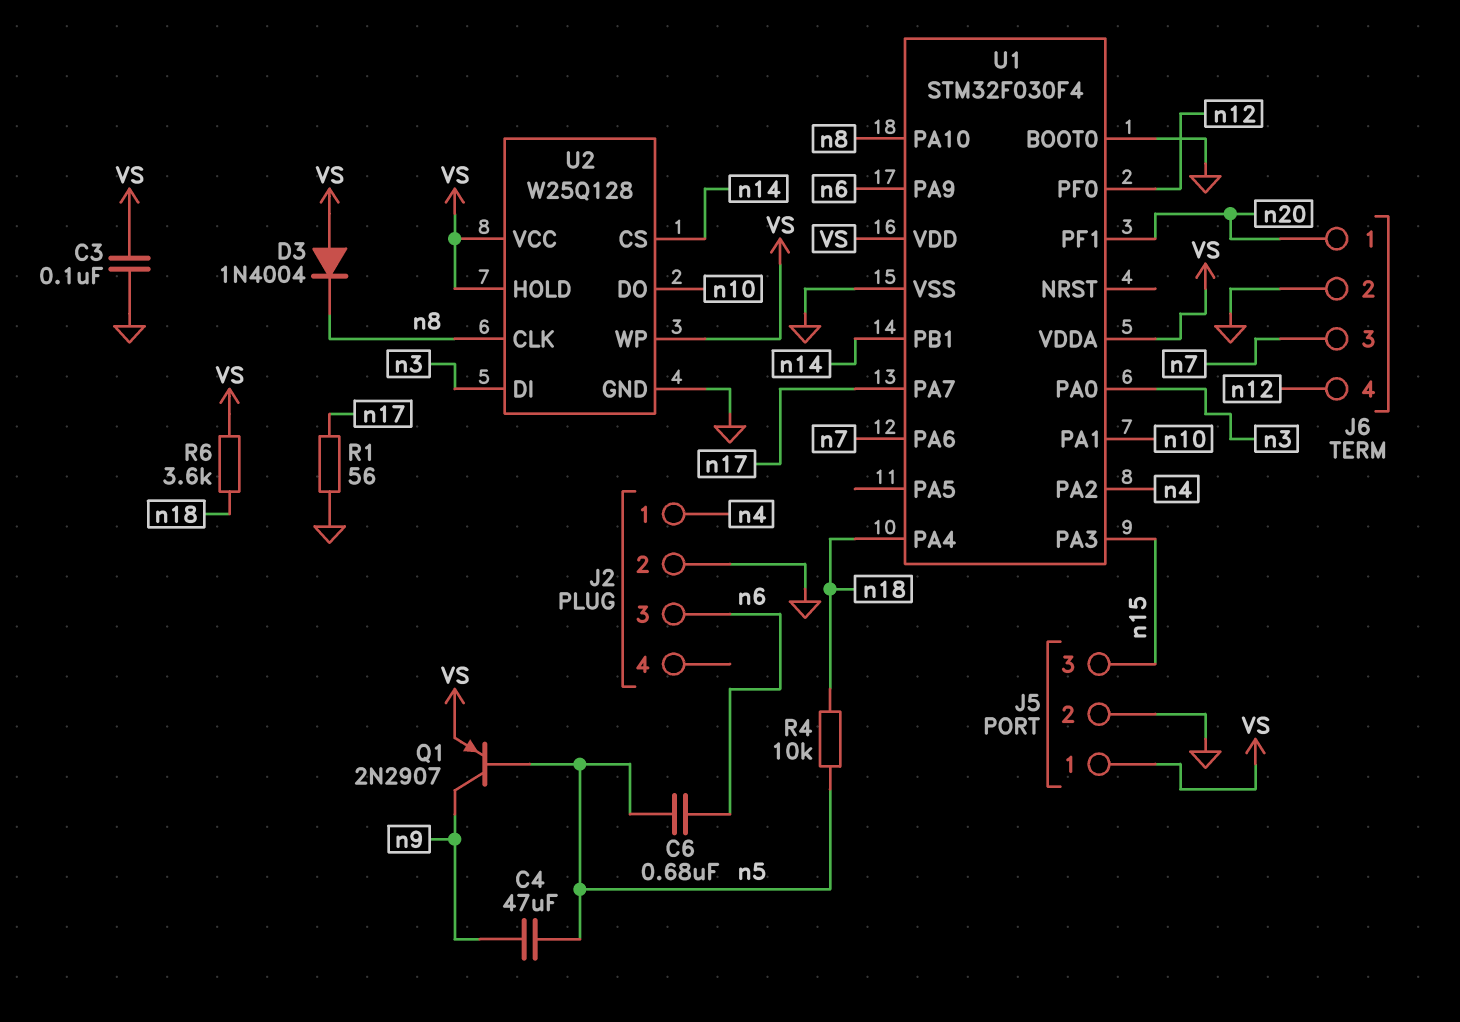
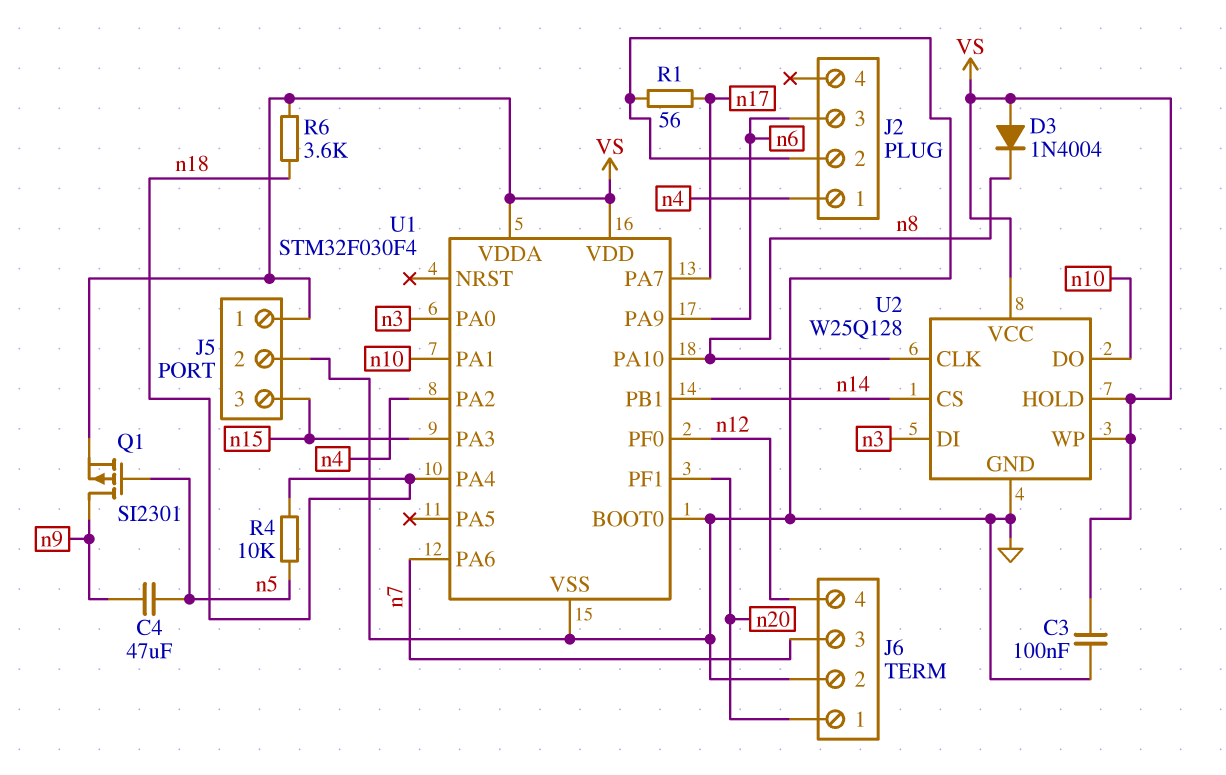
C6: 680nF (n5, n6) -> none
Q1: PNP 2N2907 (B n5, C n9, E VS) -> PMOS SI2301 (G n5, D n9, S VS)

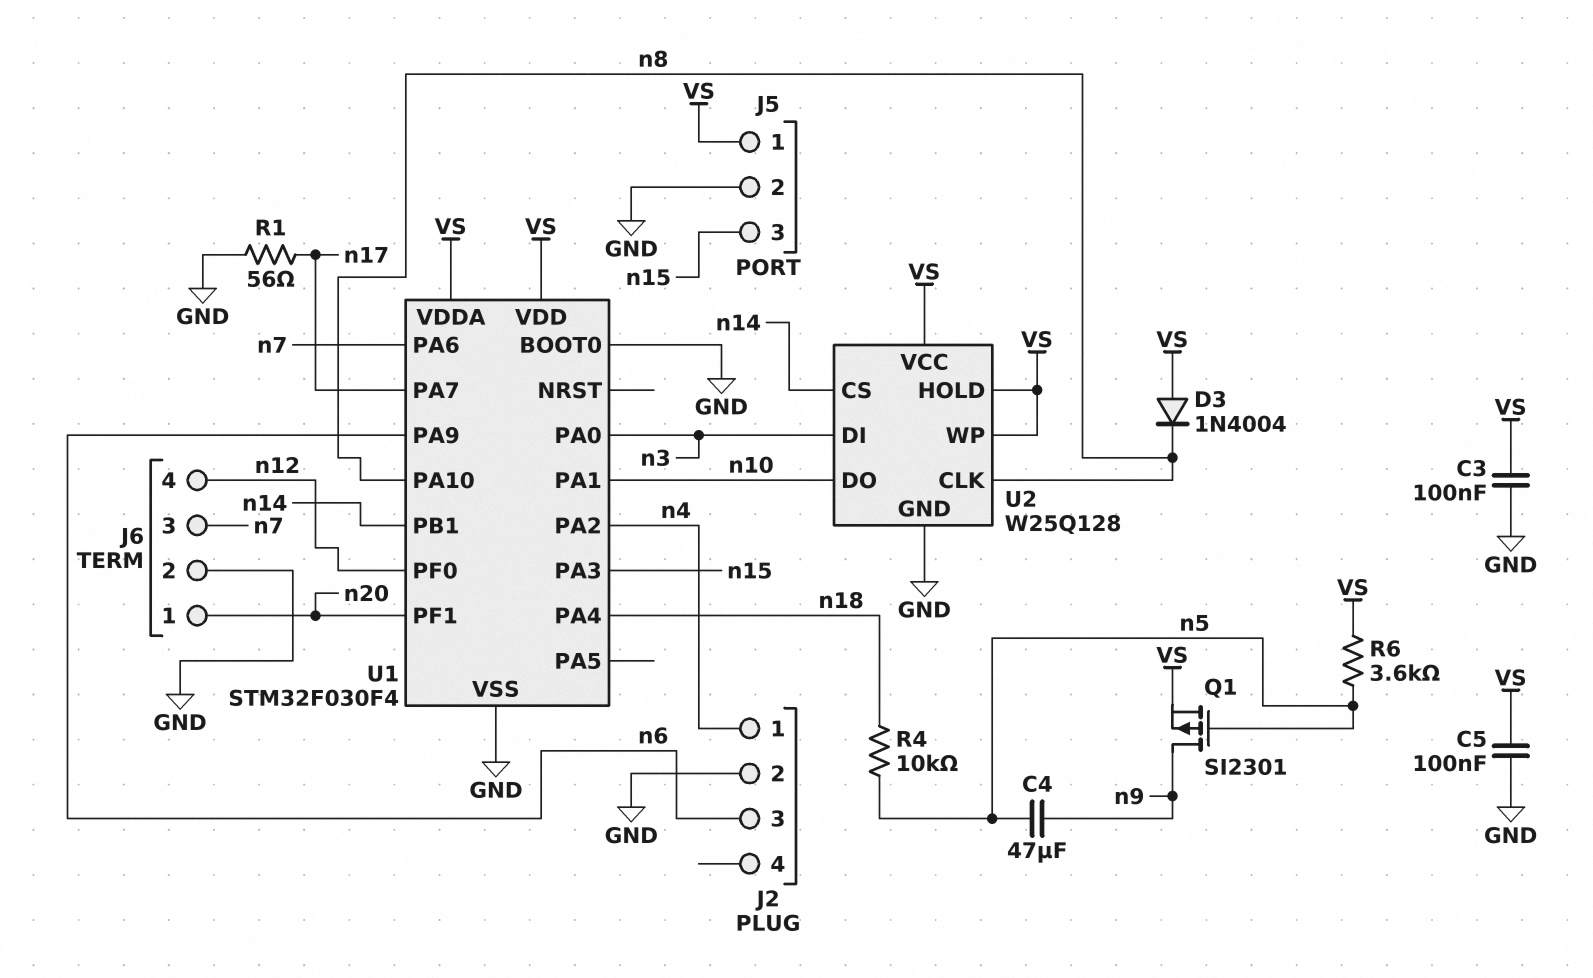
C5: none -> 100nF (GND, VS)
R6: 3.6k (VS, n18) -> 3.6k (VS, n5)

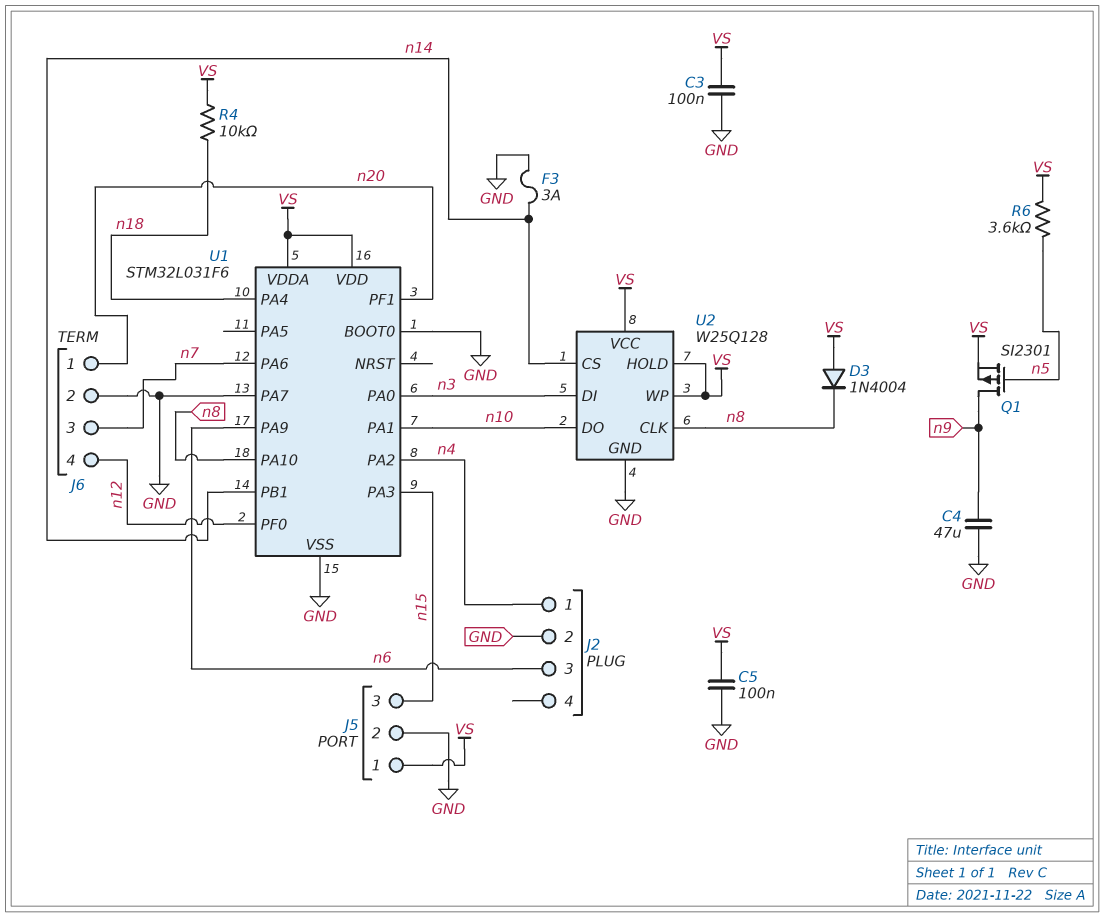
C4: 47uF (n5, n9) -> 47uF (GND, n9)
F3: none -> 3A (GND, n14)
R1: 56 (GND, n17) -> none
R4: 10k (n5, n18) -> 10k (VS, n18)
U1: STM32F030F4 -> STM32L031F6
U1 pin PA7: n17 -> GND

